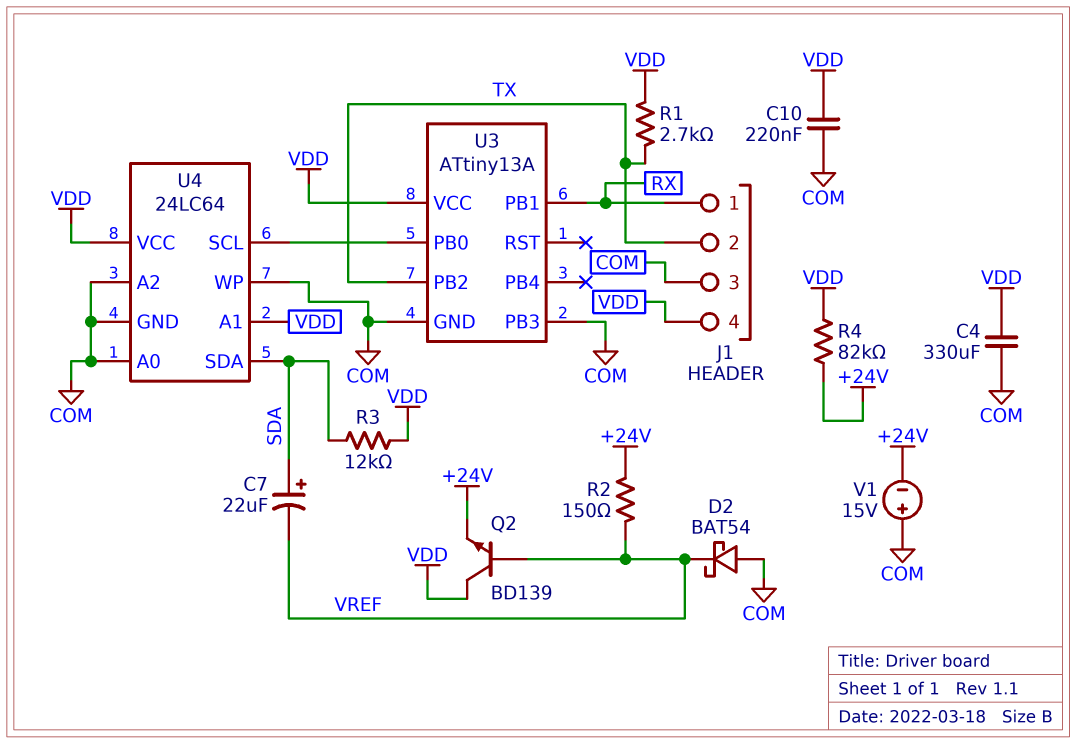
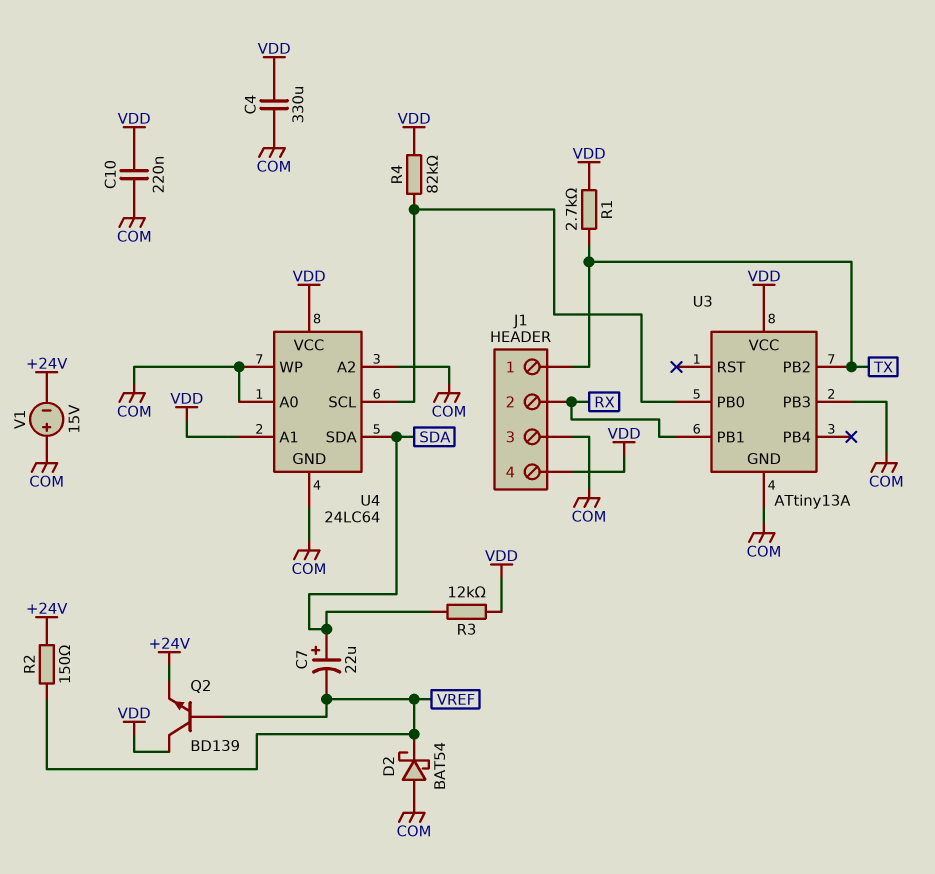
J1 pin 1: RX -> TX
J1 pin 2: TX -> RX
R4: 82k (+24V, VDD) -> 82k (U3/PB0, VDD)

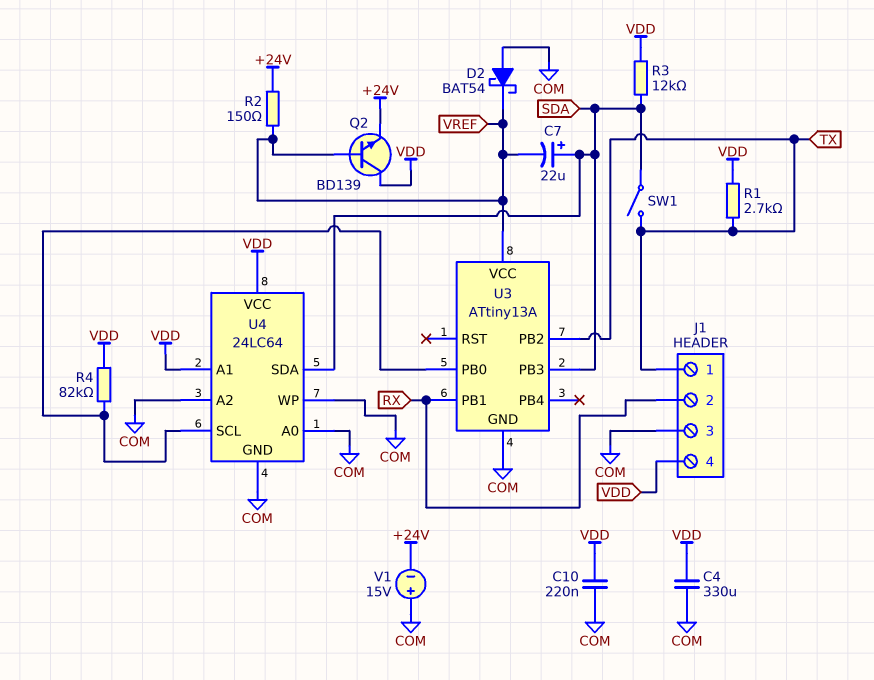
SW1: none -> switch (SDA, TX)
U3 pin PB3: COM -> SDA
U3 pin VCC: VDD -> VREF

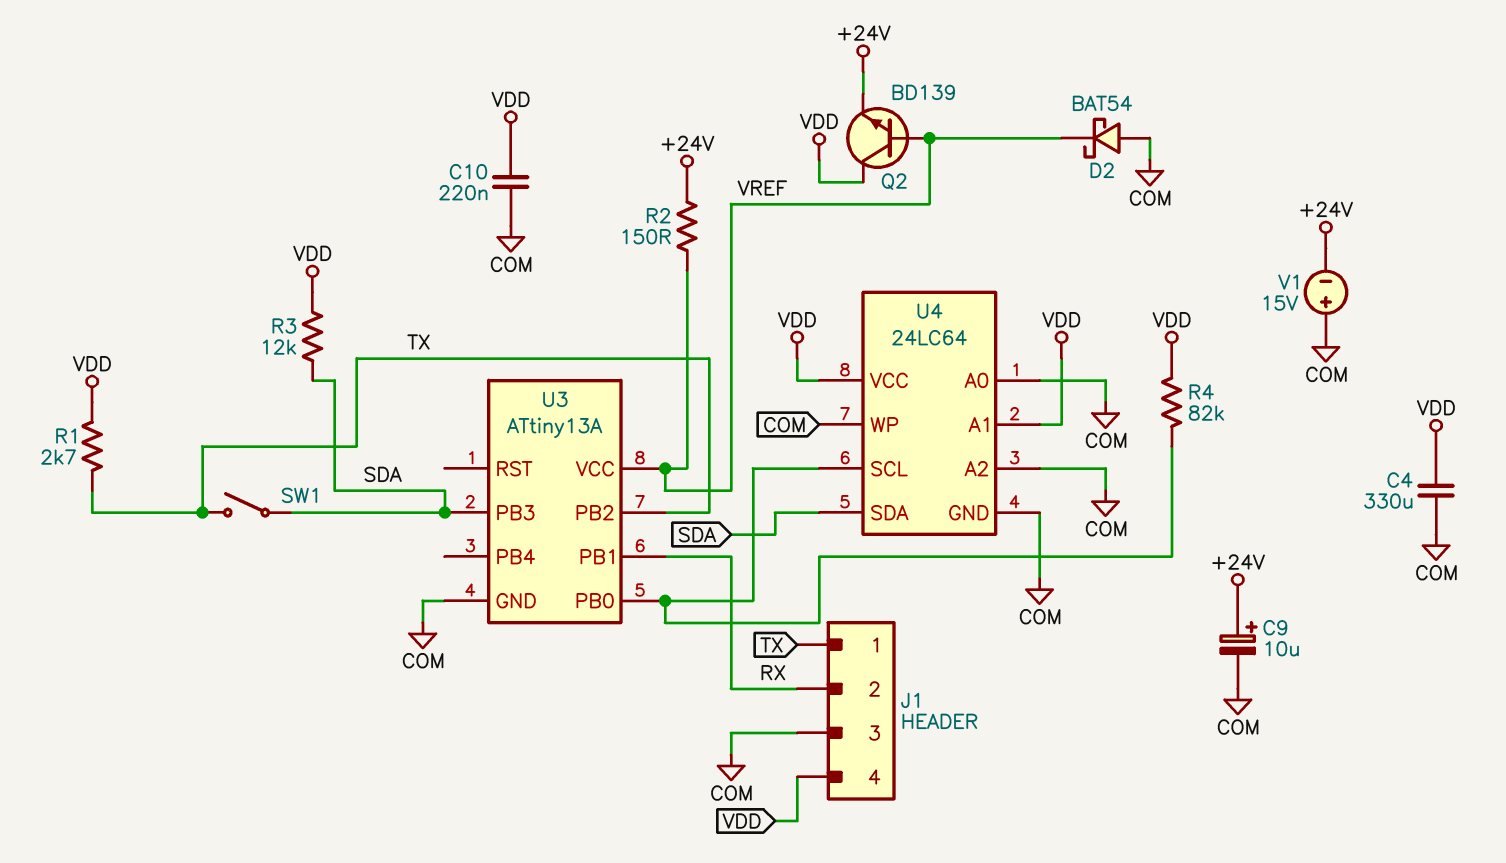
C7: 22uF (plus SDA, minus VREF) -> none
C9: none -> 10uF (plus +24V, minus COM)

